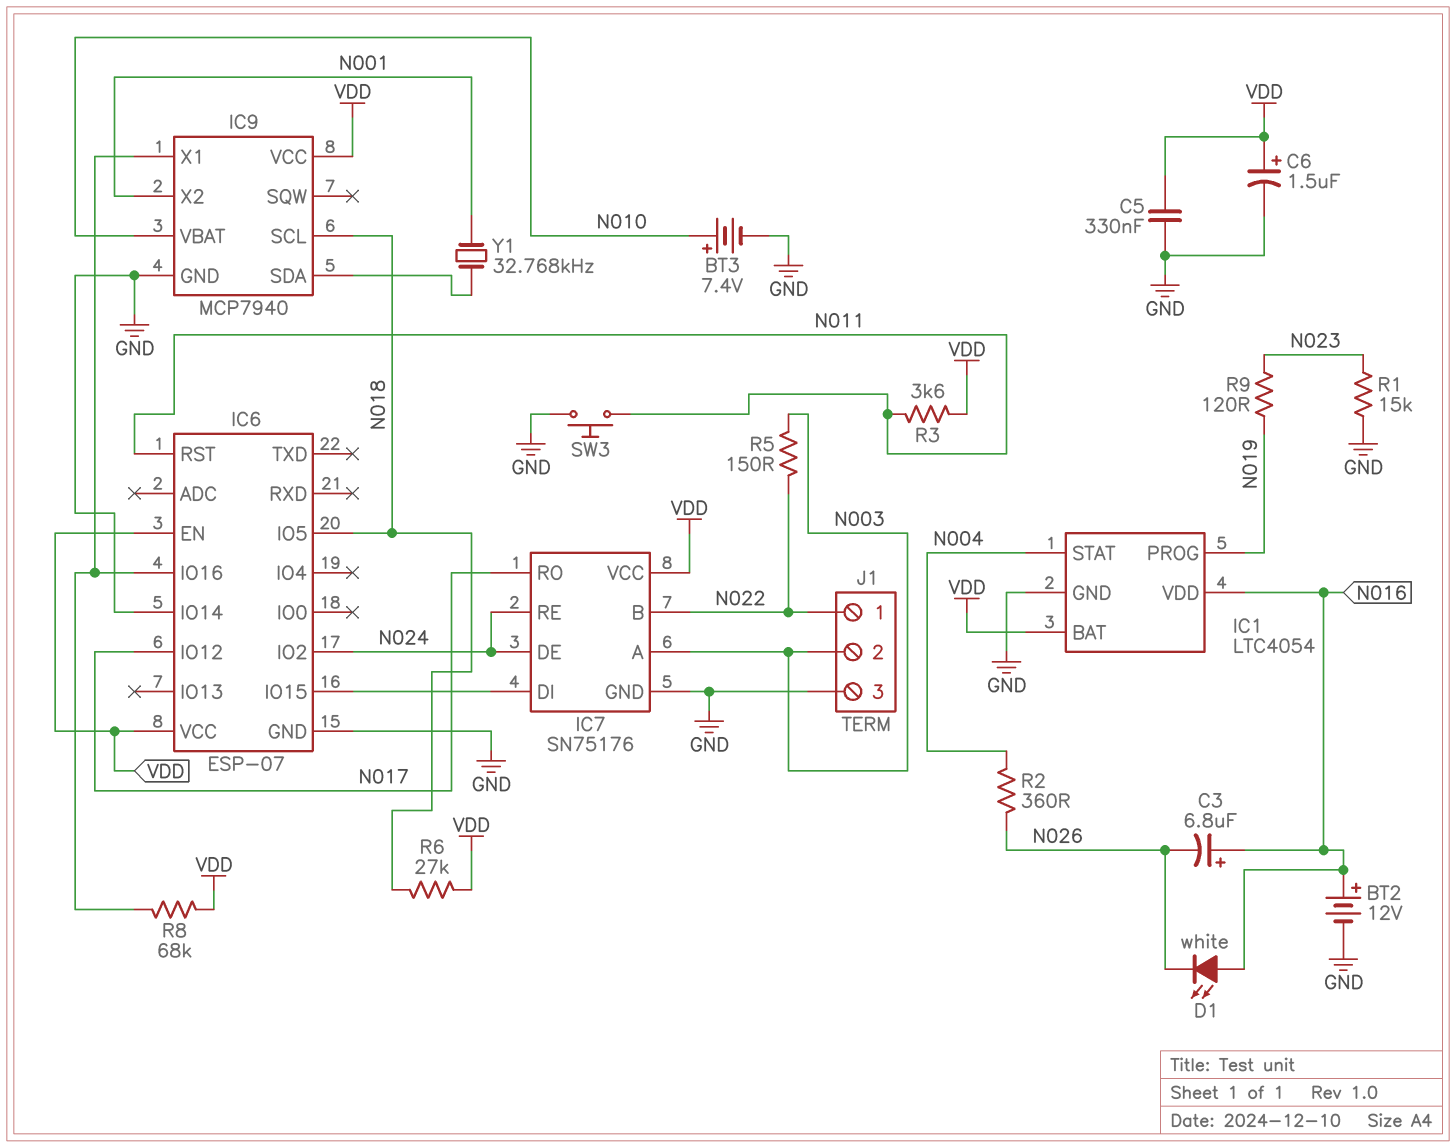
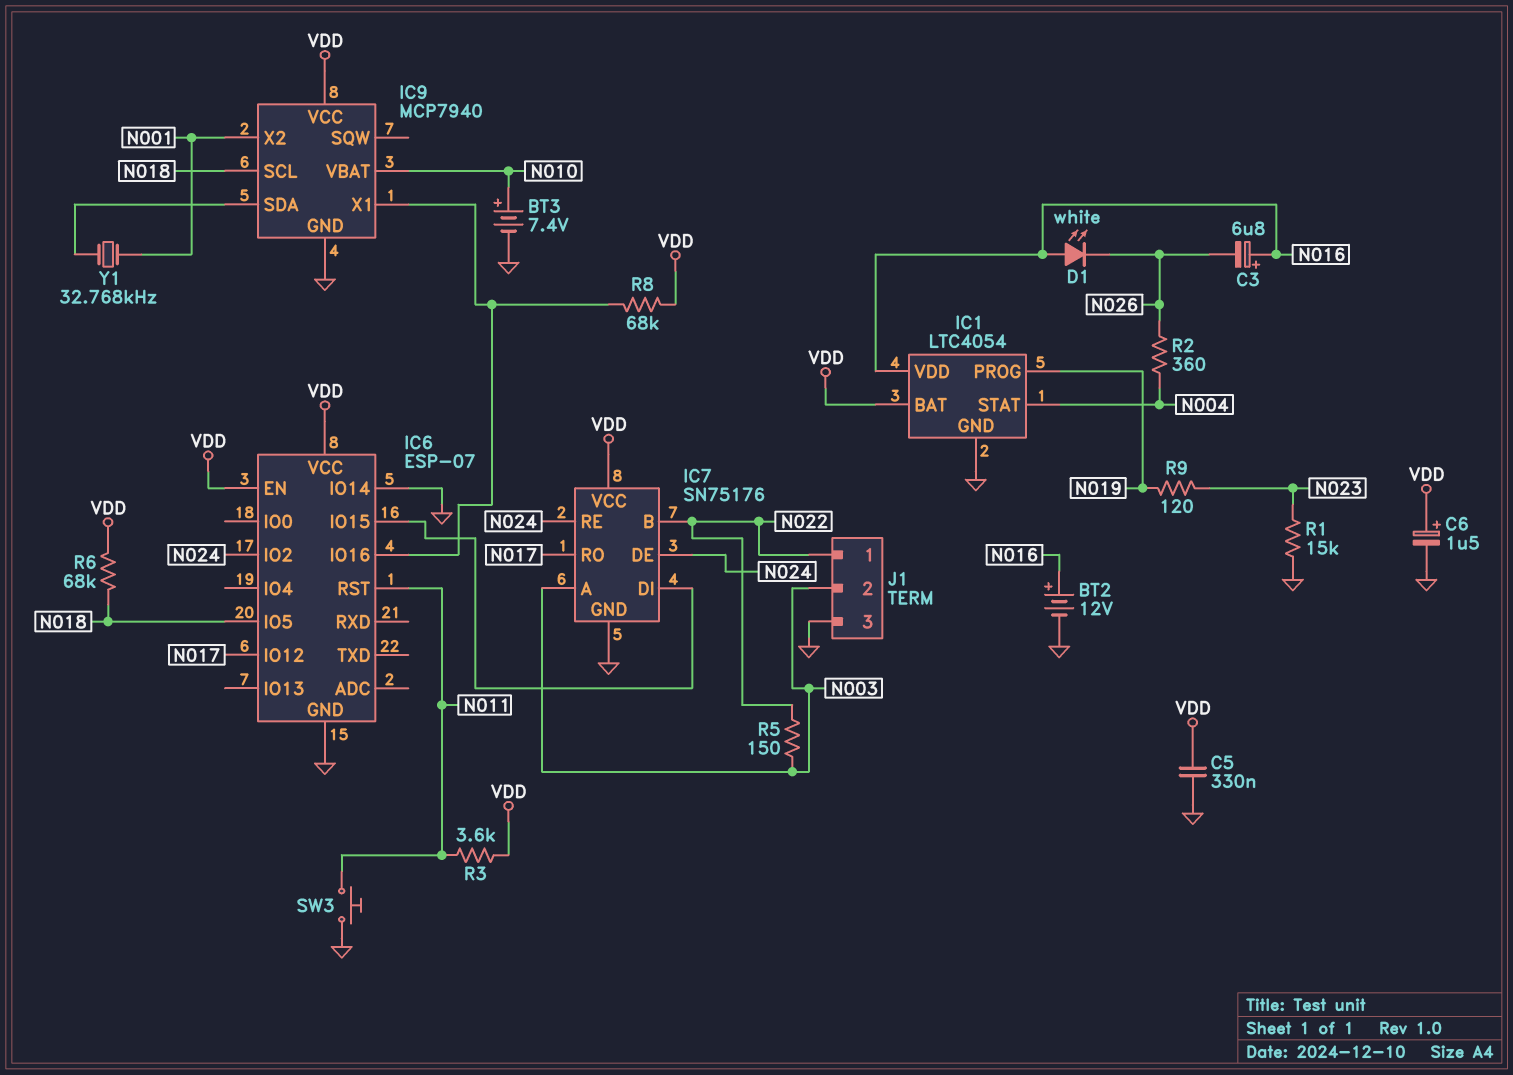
R6: 27k (N018, VDD) -> 68k (N018, VDD)

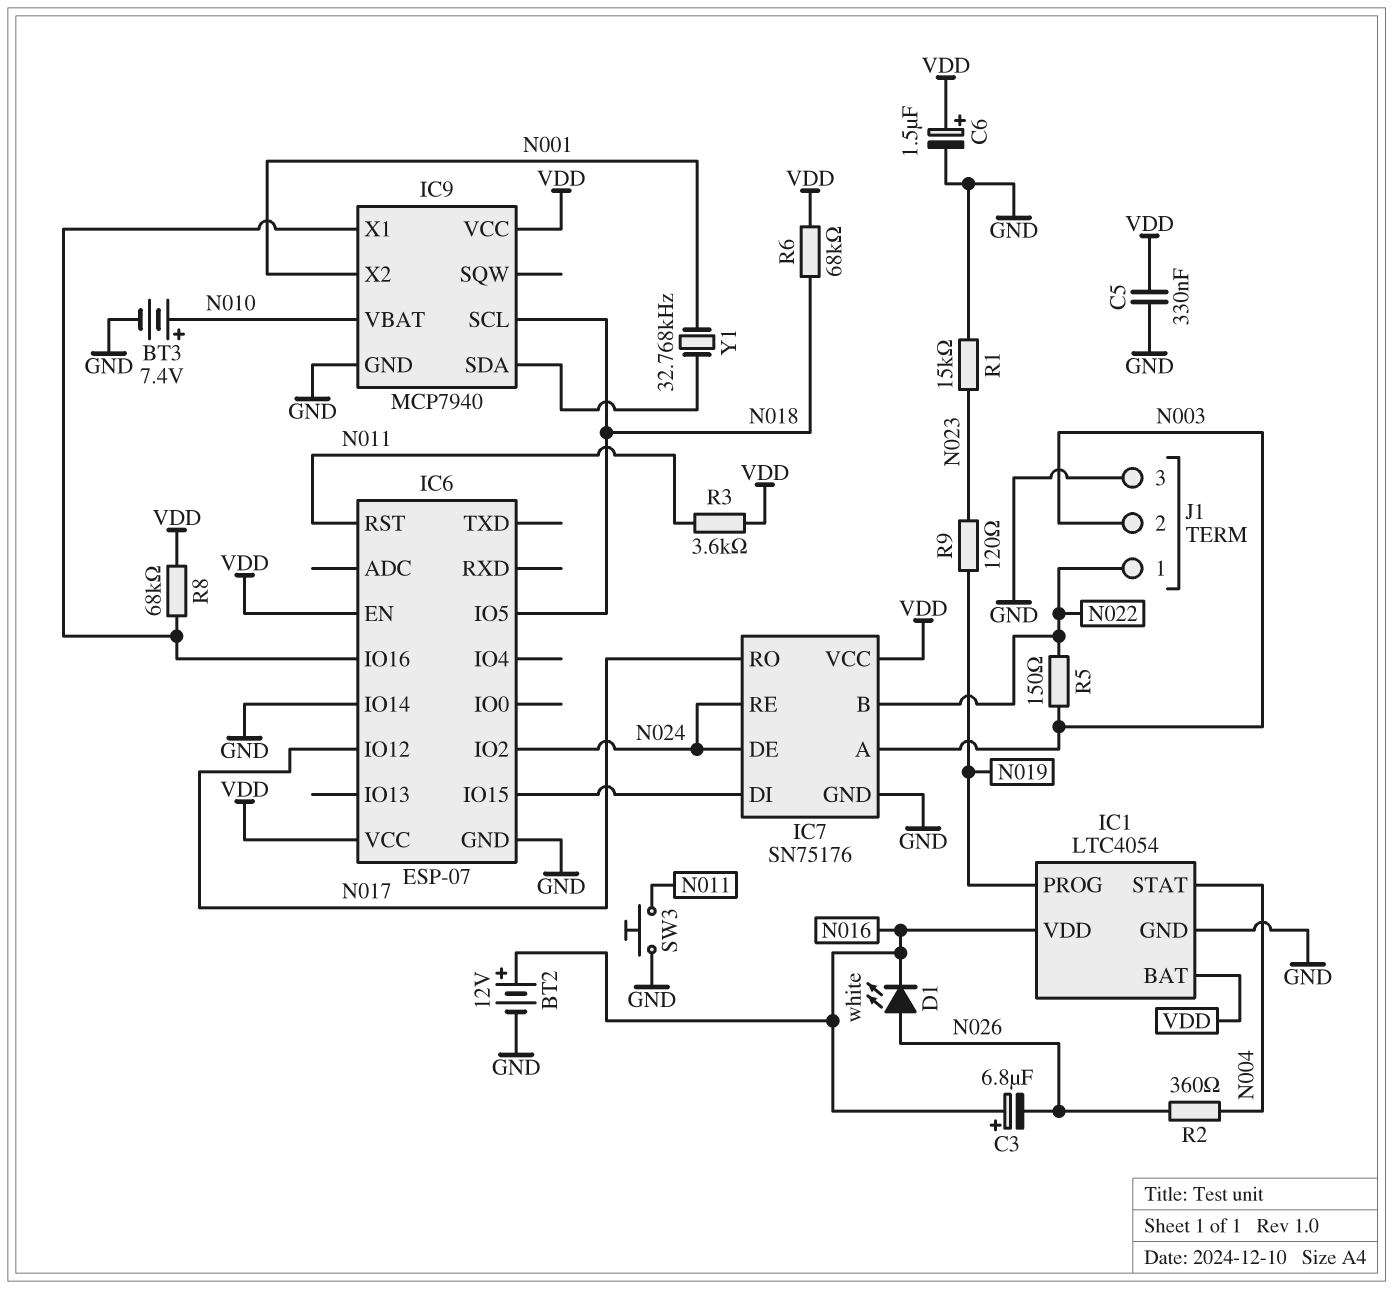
D1: LED white (A N016, K N026) -> LED white (A N026, K N016)

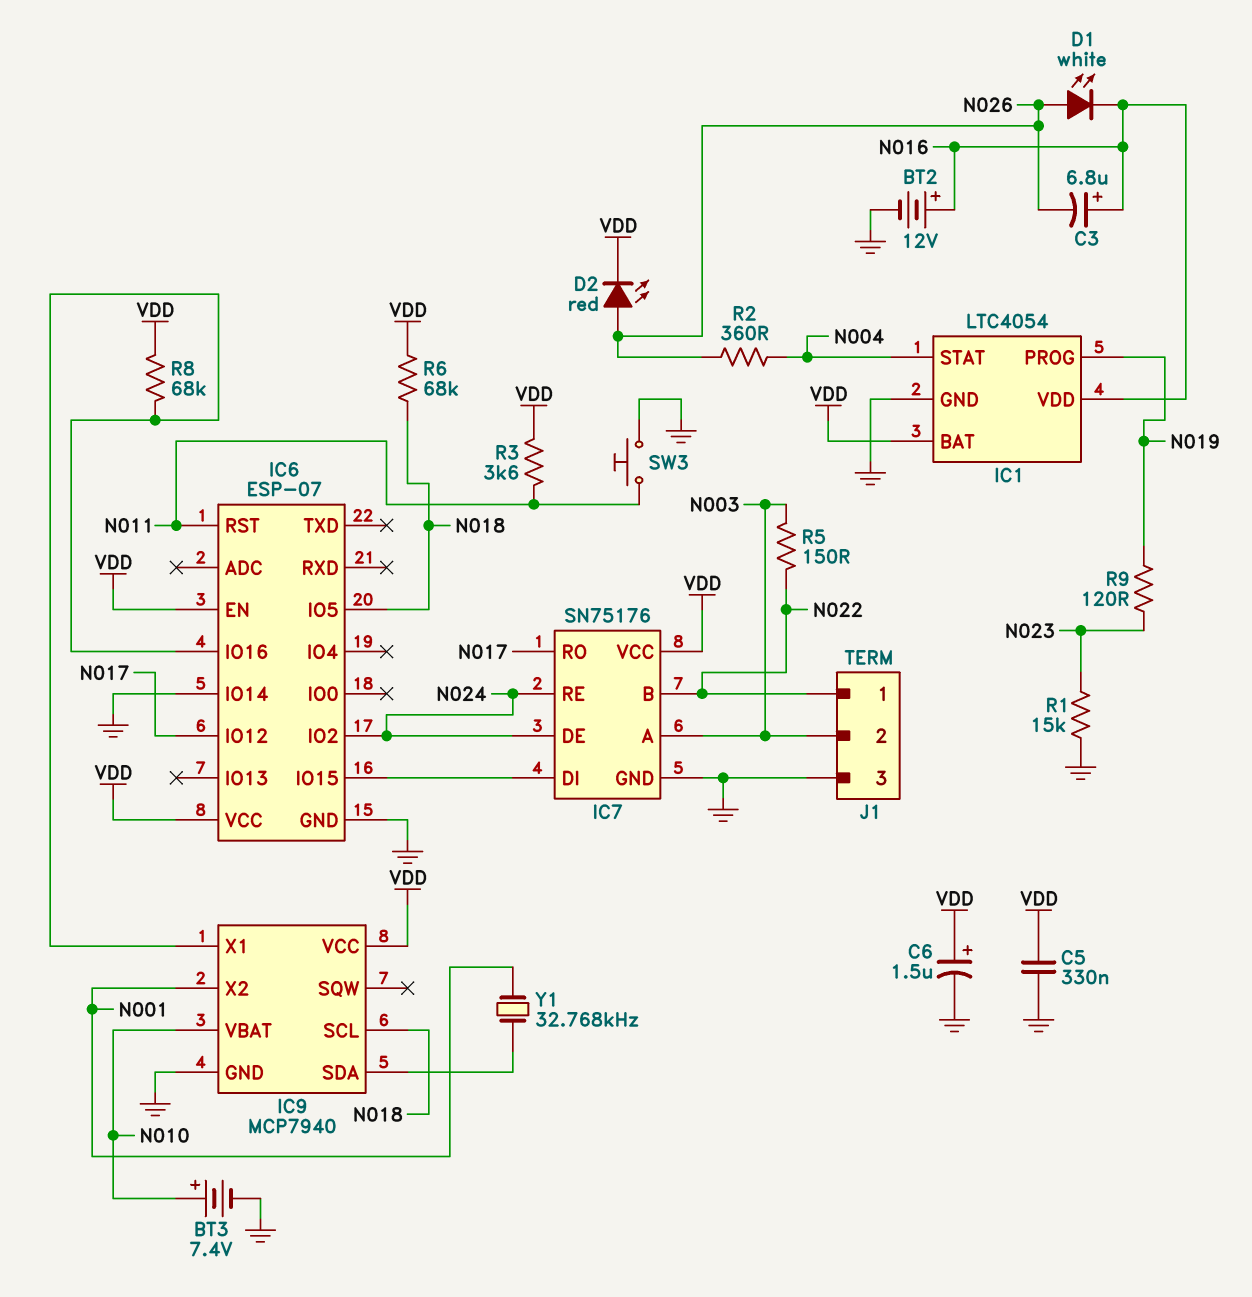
D2: none -> LED red (A N026, K VDD)

